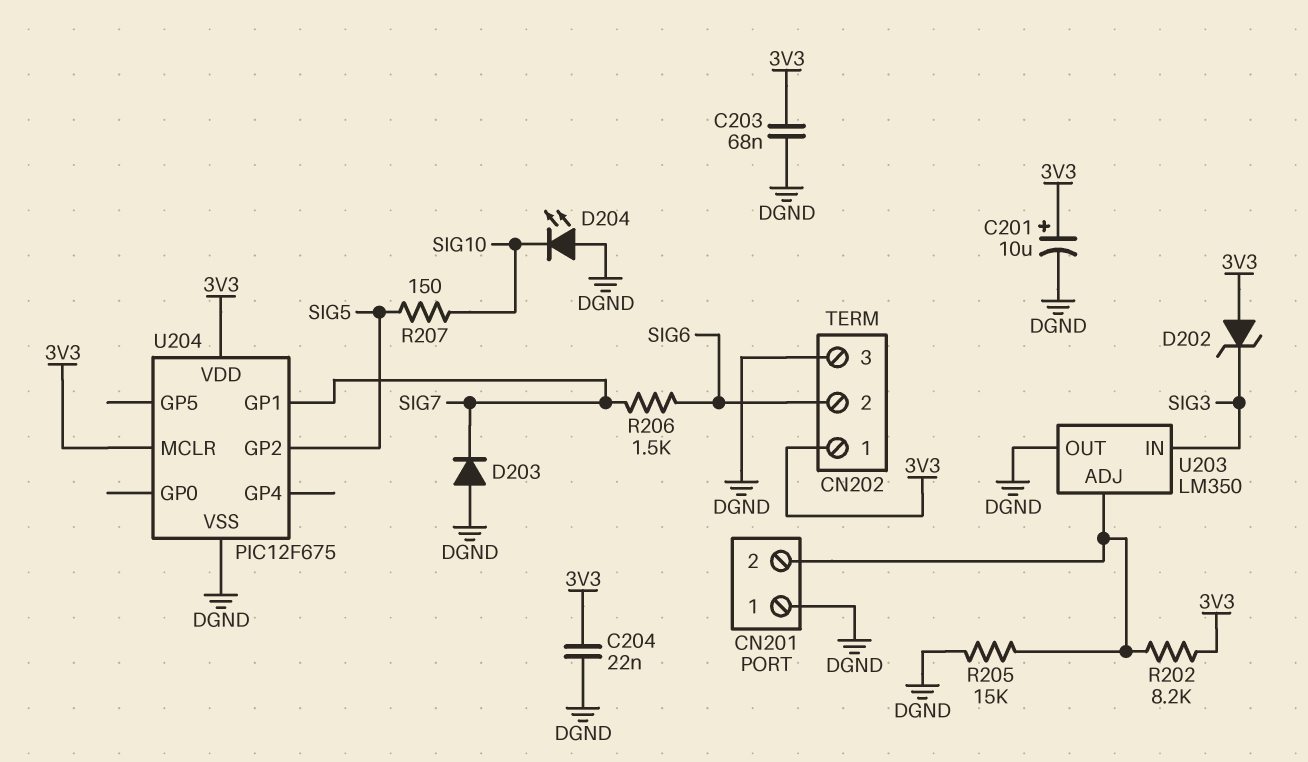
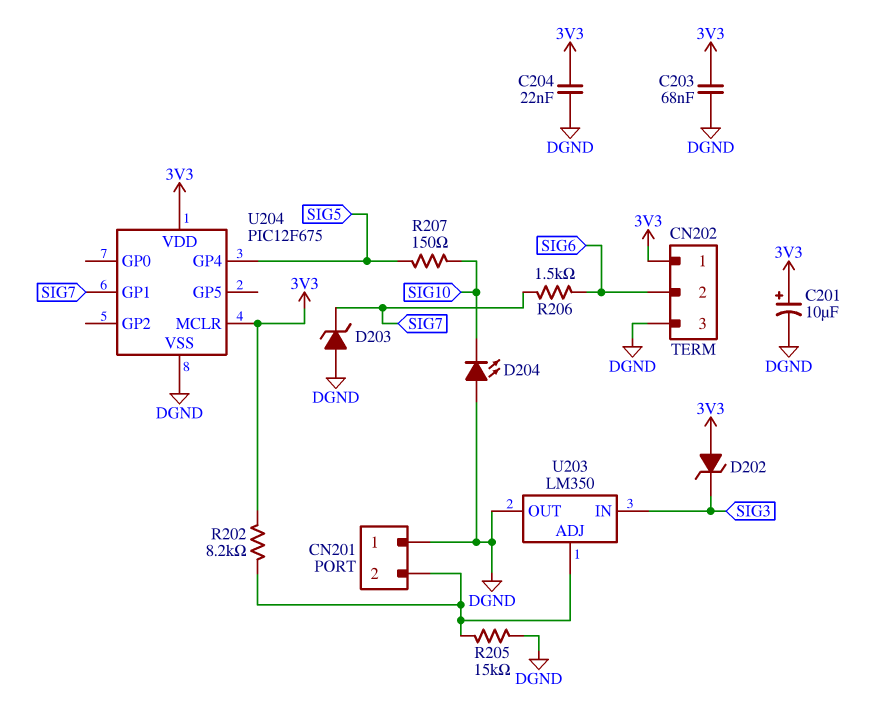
D203: diode (A DGND, K SIG7) -> zener (A DGND, K SIG7)
U204 pin GP2: SIG5 -> none
U204 pin GP4: none -> SIG5

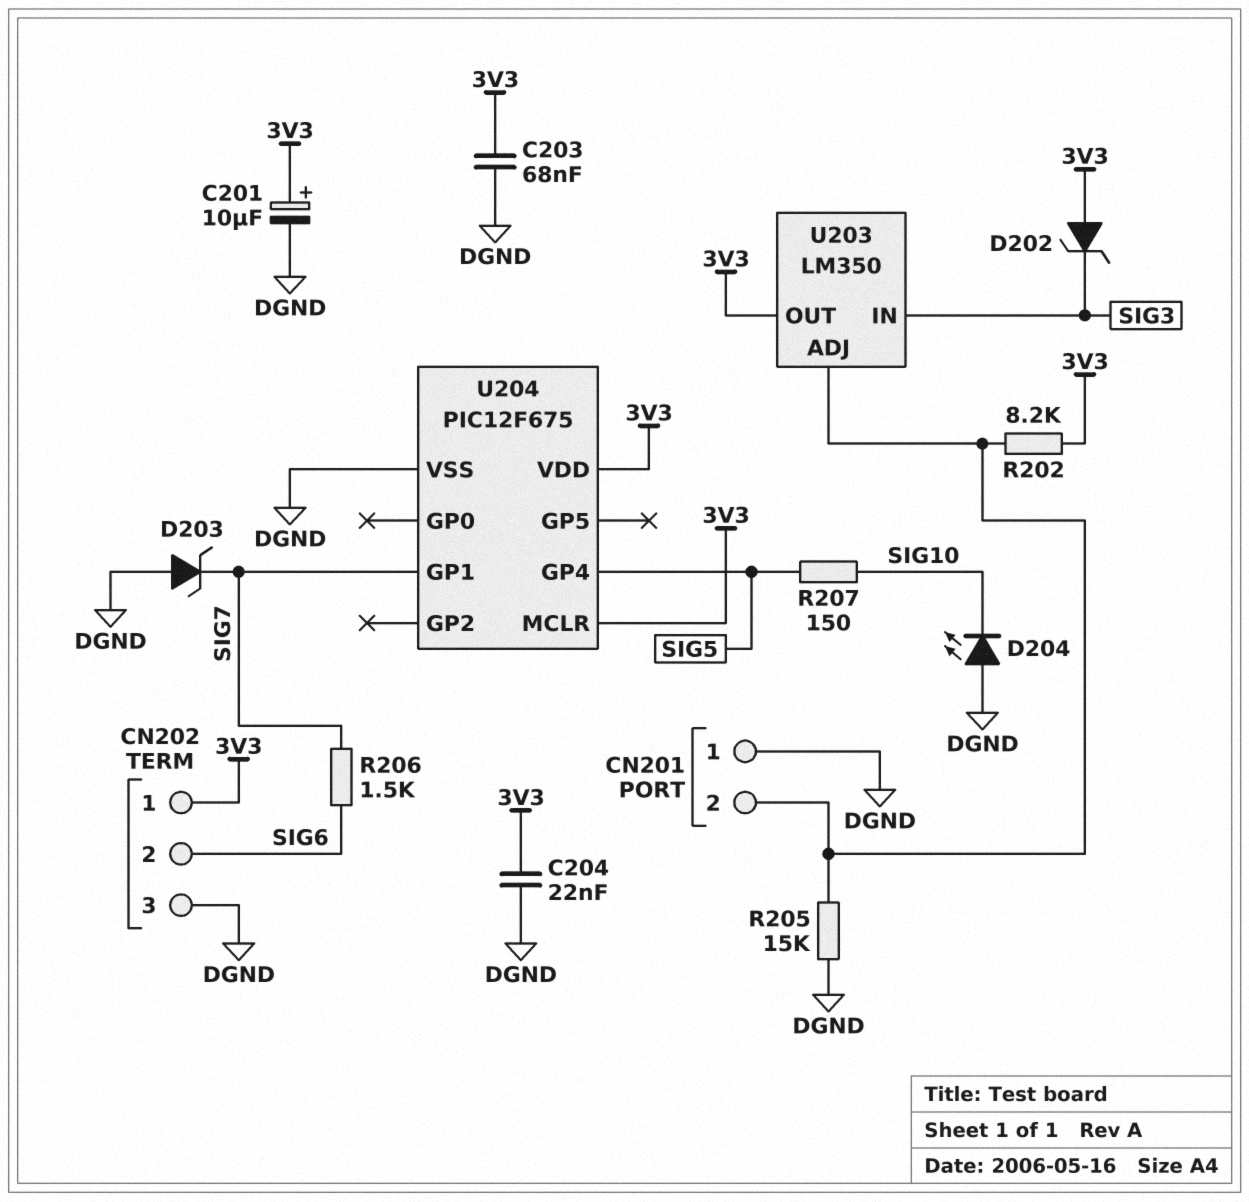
U203 pin OUT: DGND -> 3V3

